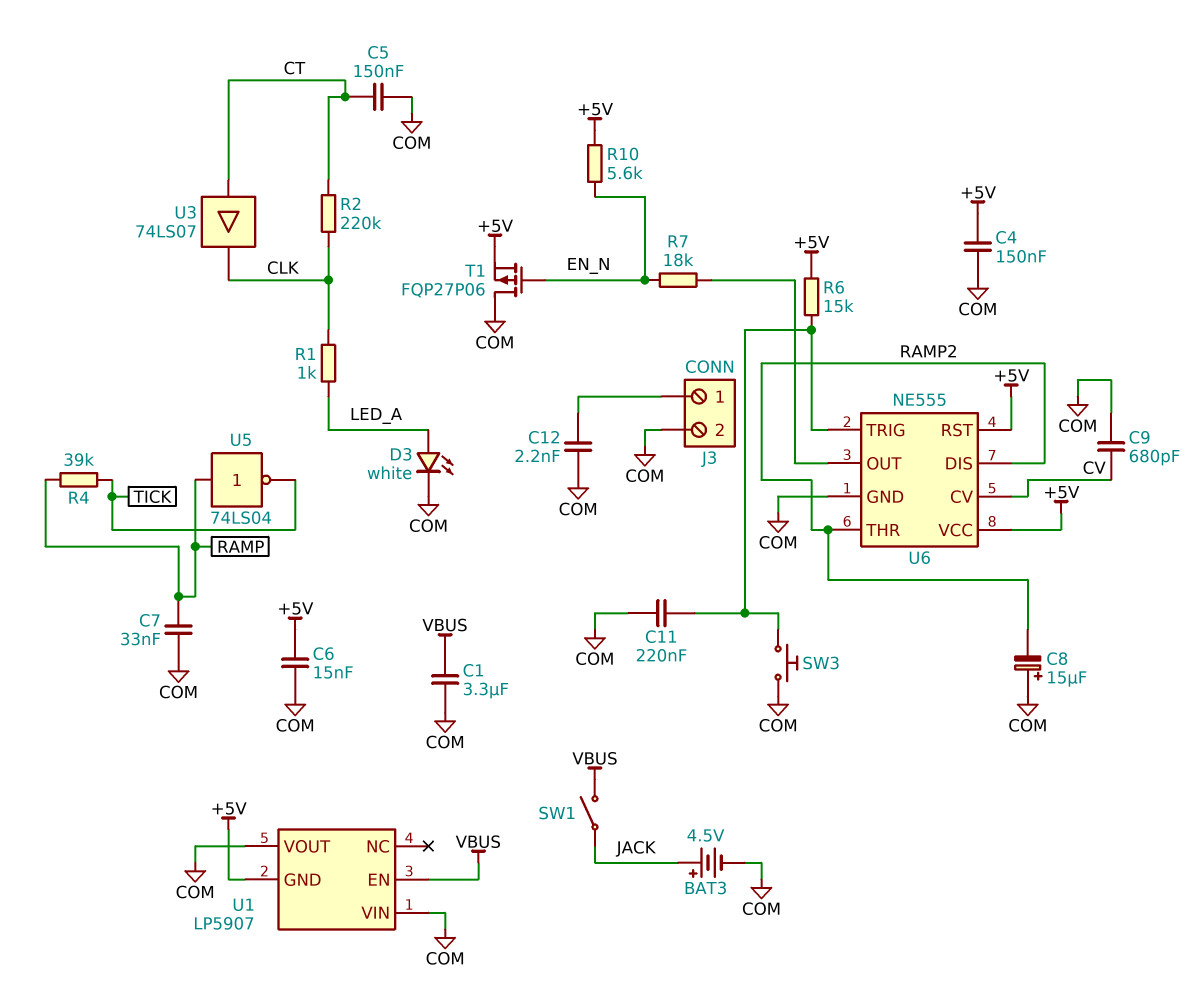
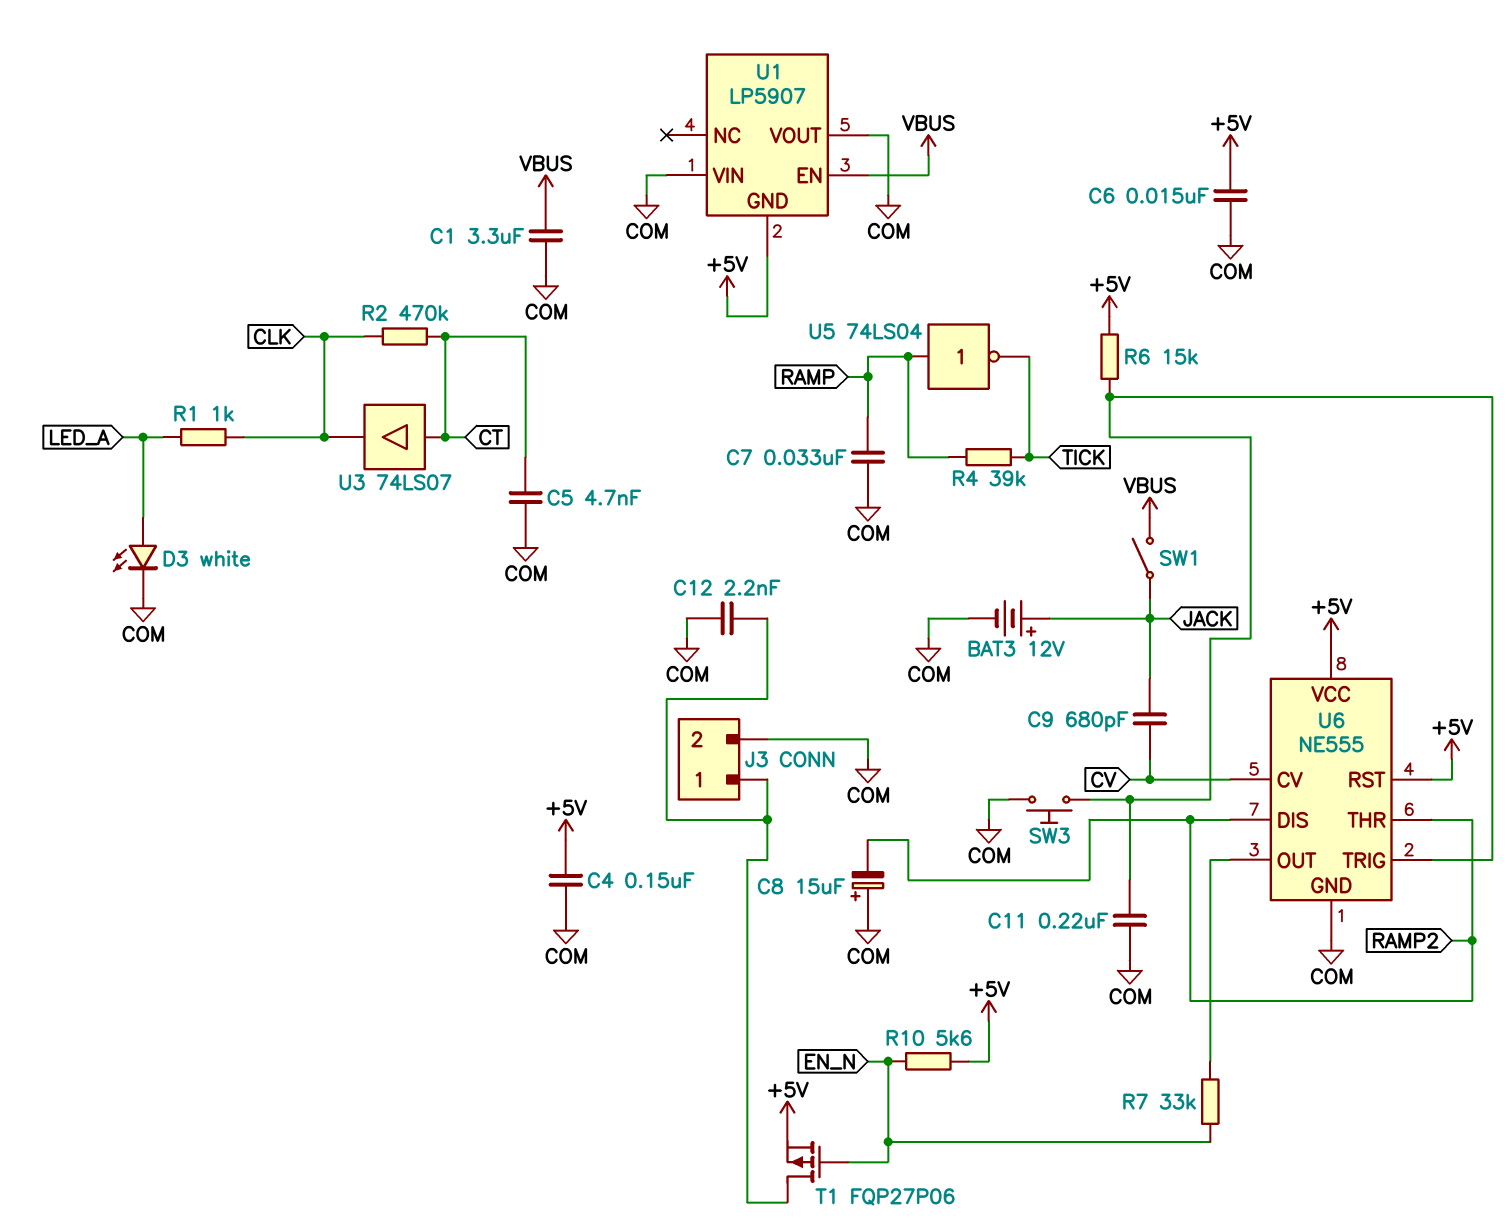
BAT3: 4.5V (plus JACK, minus COM) -> 12V (plus JACK, minus COM)
C5: 150nF (COM, CT) -> 4.7nF (COM, CT)
C9: 680pF (COM, CV) -> 680pF (CV, JACK)
R2: 220k (CLK, CT) -> 470k (CLK, CT)
R7: 18k (EN_N, U6/OUT) -> 33k (EN_N, U6/OUT)
T1: PMOS FQP27P06 (G EN_N, D COM, S +5V) -> PMOS FQP27P06 (G EN_N, D J3/1, S +5V)

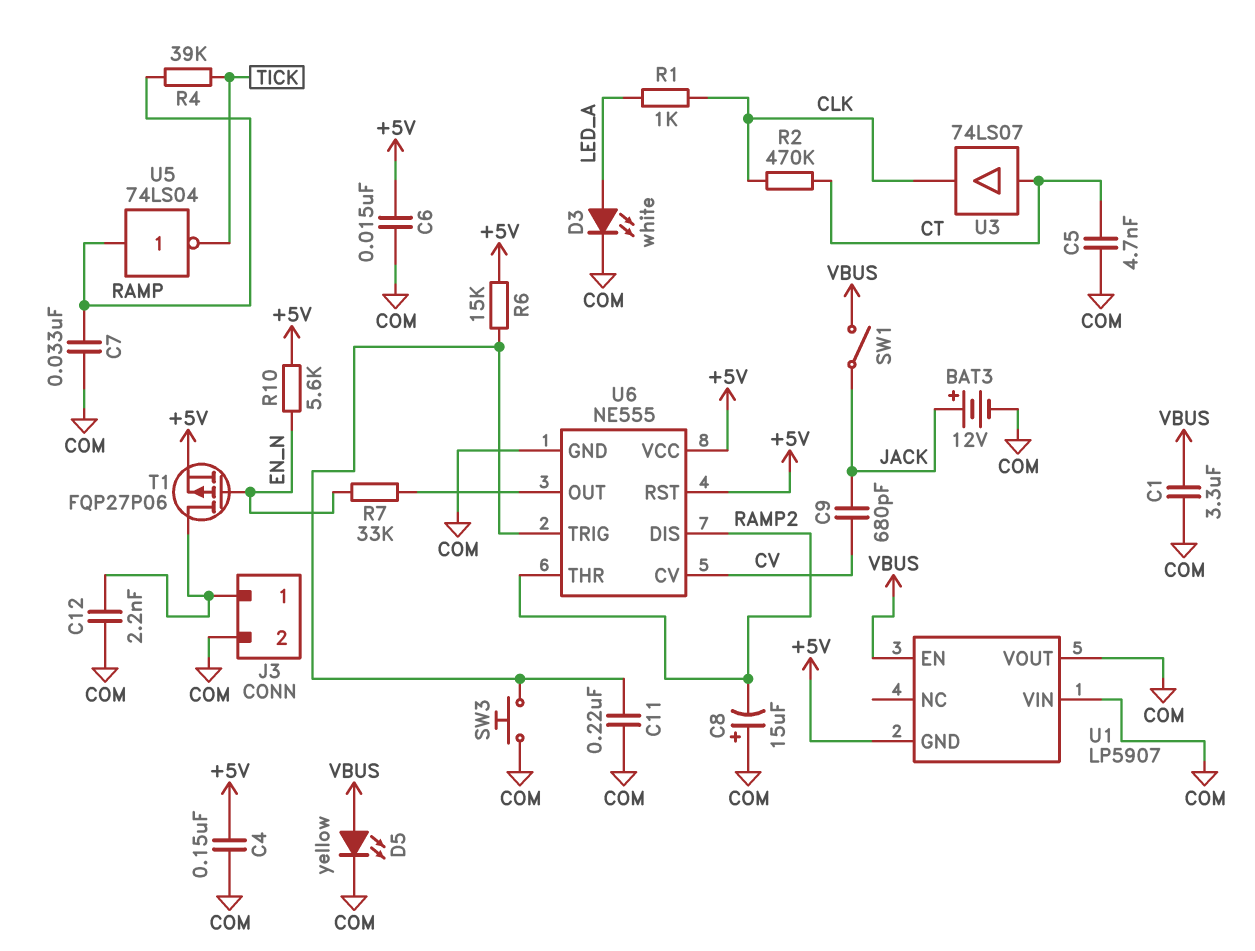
D5: none -> LED yellow (A VBUS, K COM)

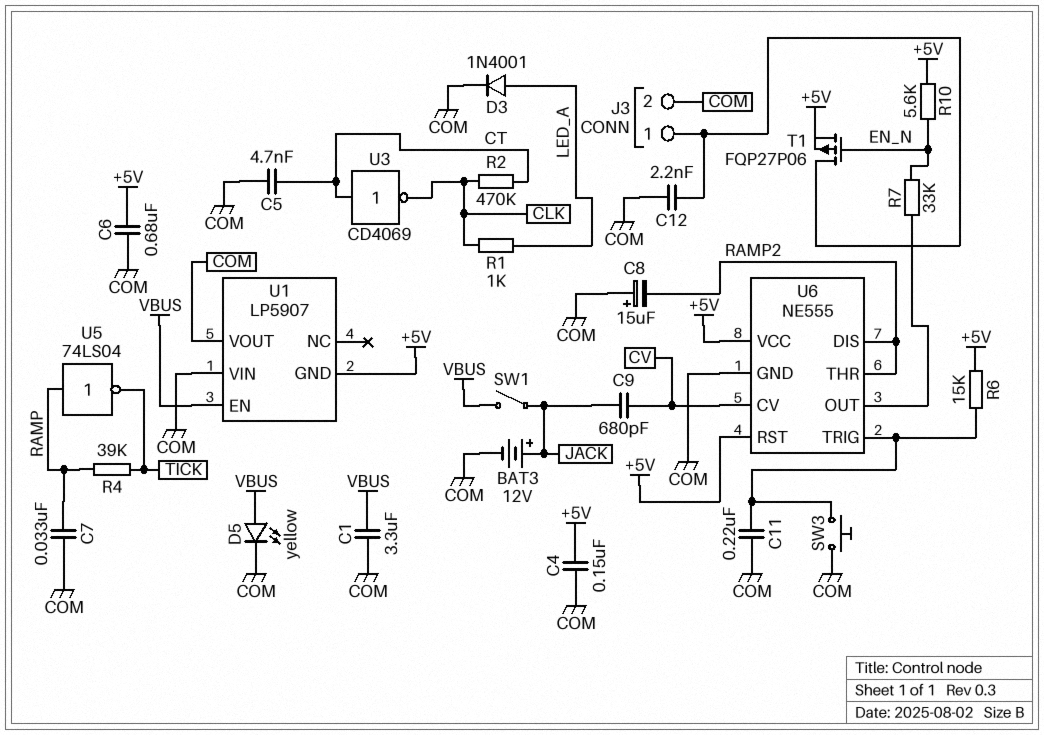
C6: 15nF (+5V, COM) -> 680nF (+5V, COM)
D3: LED white (A LED_A, K COM) -> diode 1N4001 (A LED_A, K COM)
U3: buffer 74LS07 (in CT, out CLK) -> NOT CD4069 (in CT, out CLK)

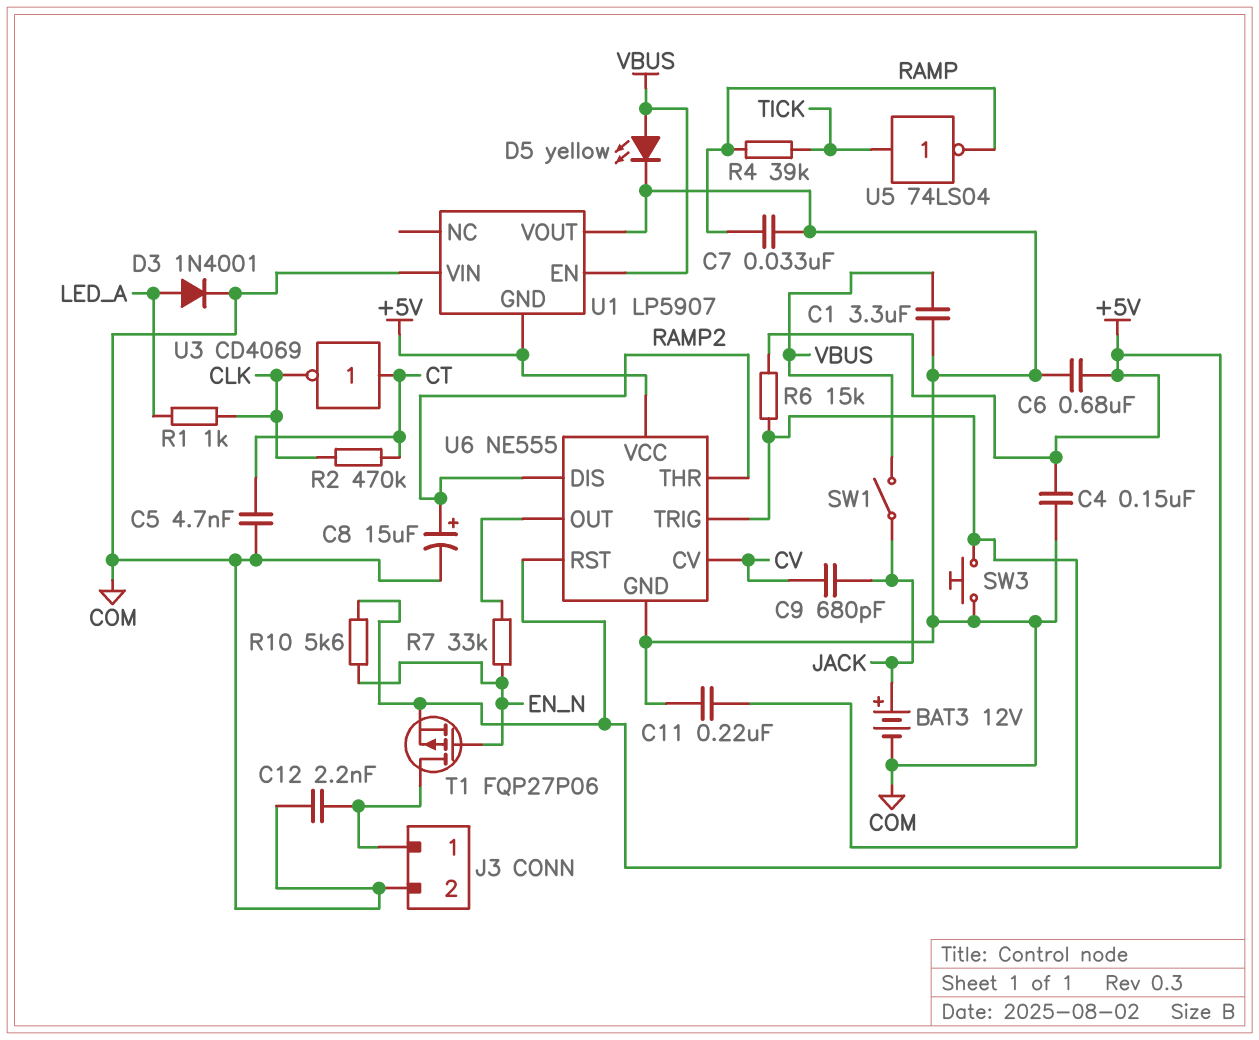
C8: 15uF (plus COM, minus RAMP2) -> 15uF (plus RAMP2, minus COM)
U5: NOT 74LS04 (in RAMP, out TICK) -> NOT 74LS04 (in TICK, out RAMP)

